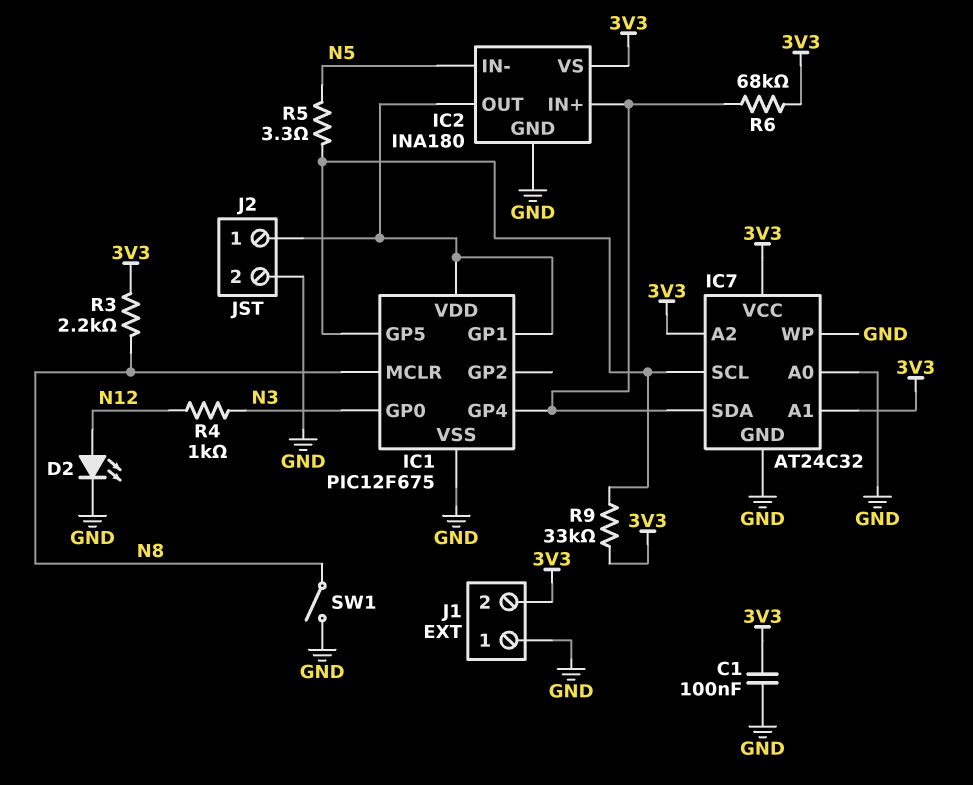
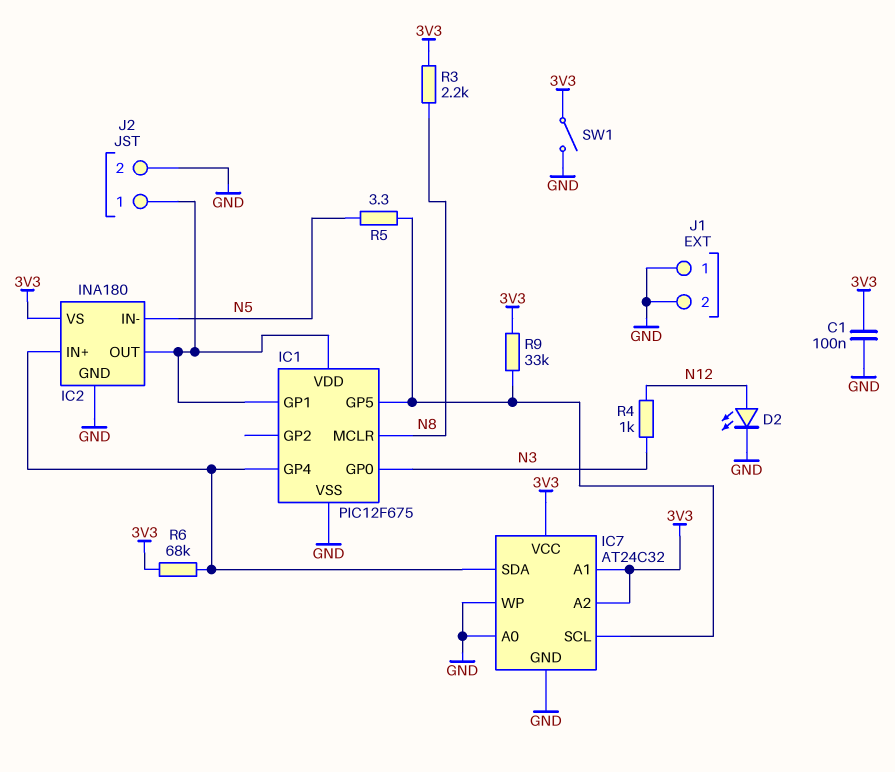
J1 pin 2: 3V3 -> GND
SW1: switch (GND, N8) -> switch (3V3, GND)

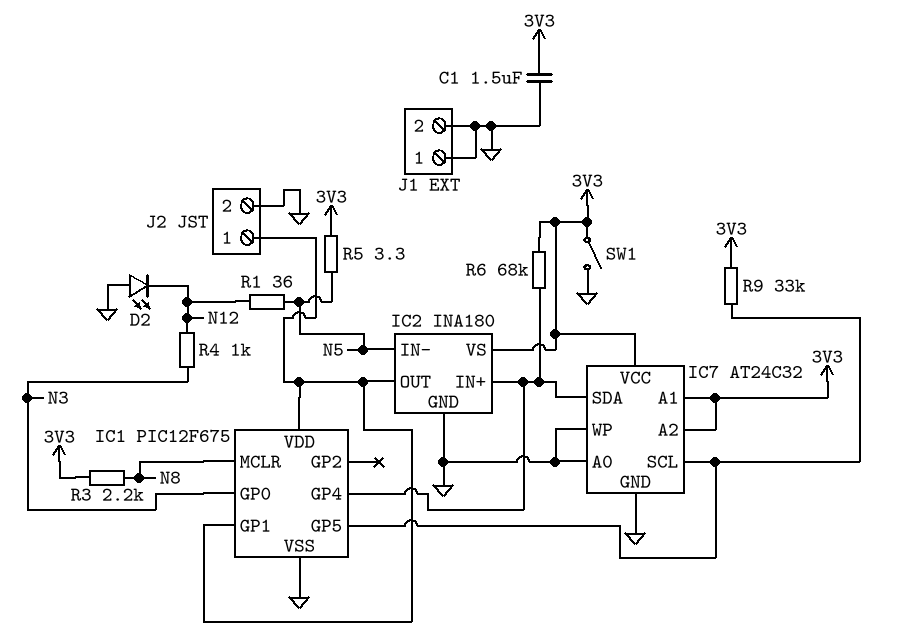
C1: 100nF (3V3, GND) -> 1.5uF (3V3, GND)
D2: LED (A N12, K GND) -> LED (A GND, K N12)
R1: none -> 36 (N5, N12)
R5: 3.3 (IC1/GP5, N5) -> 3.3 (3V3, N5)

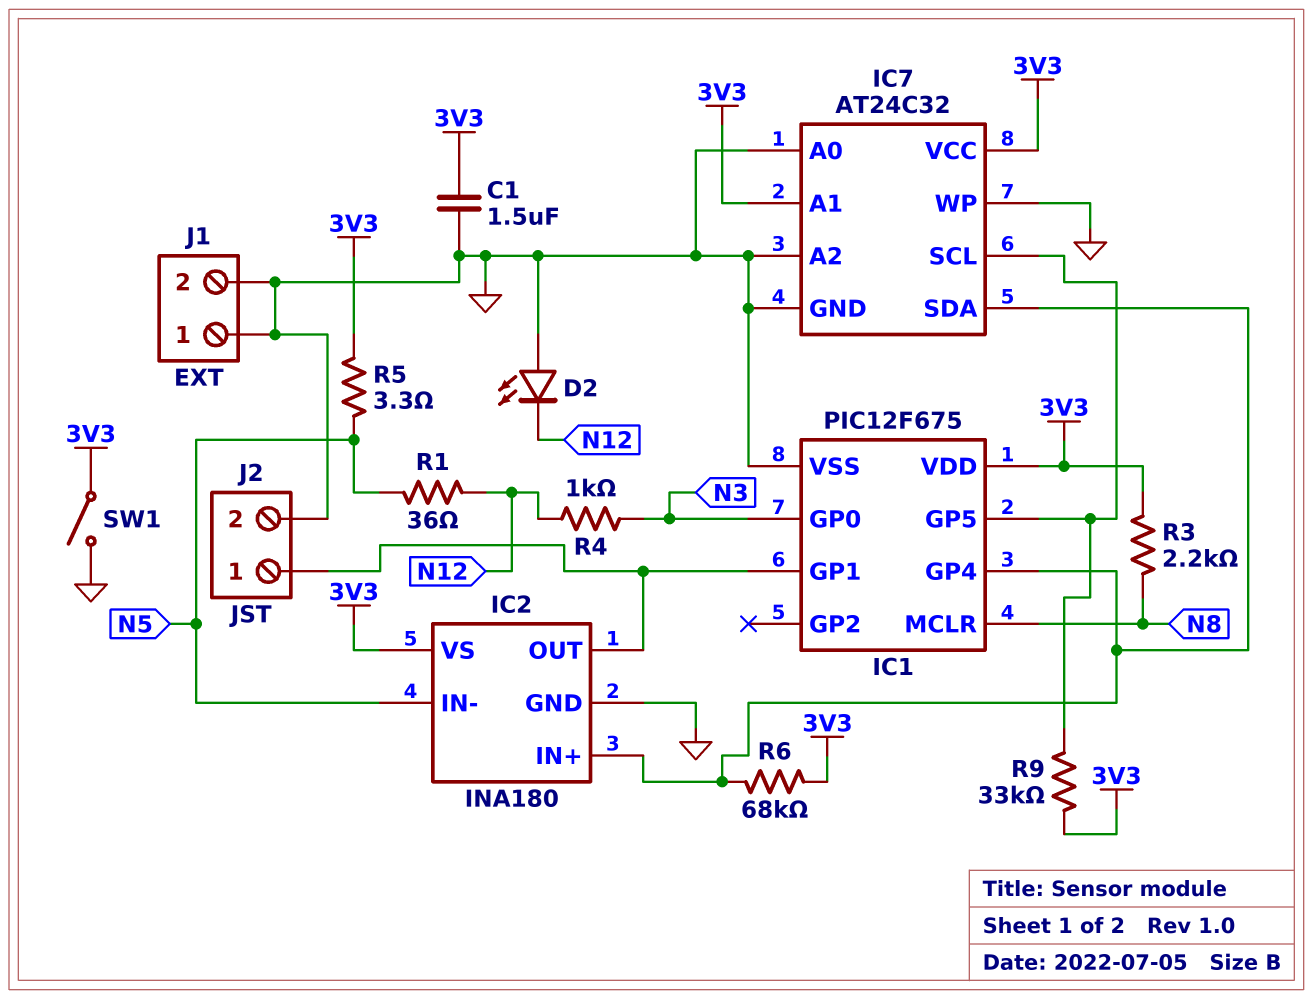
IC1 pin VDD: IC1/GP1 -> 3V3
IC7 pin A2: 3V3 -> GND

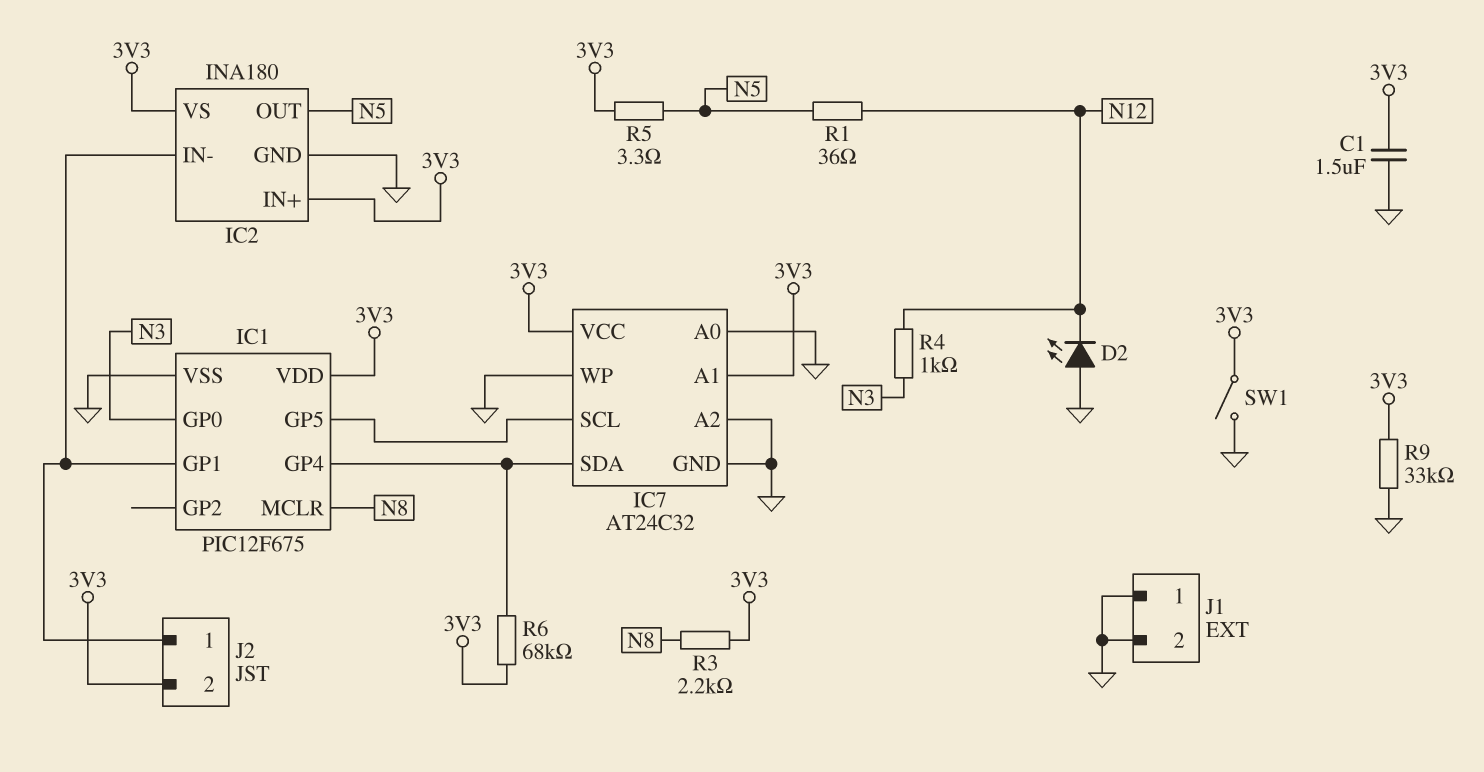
IC2 pin IN+: IC1/GP4 -> 3V3
IC2 pin IN-: N5 -> IC1/GP1
IC2 pin OUT: IC1/GP1 -> N5
J2 pin 2: GND -> 3V3
R9: 33k (3V3, IC1/GP5) -> 33k (3V3, GND)

